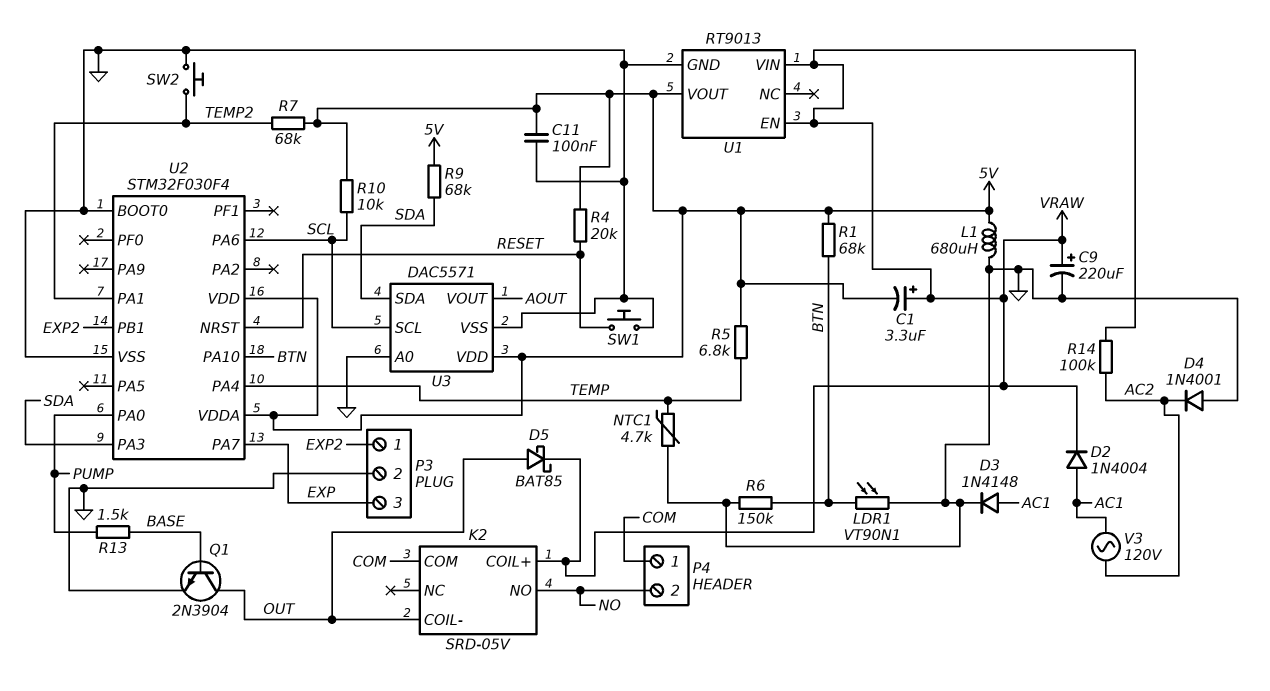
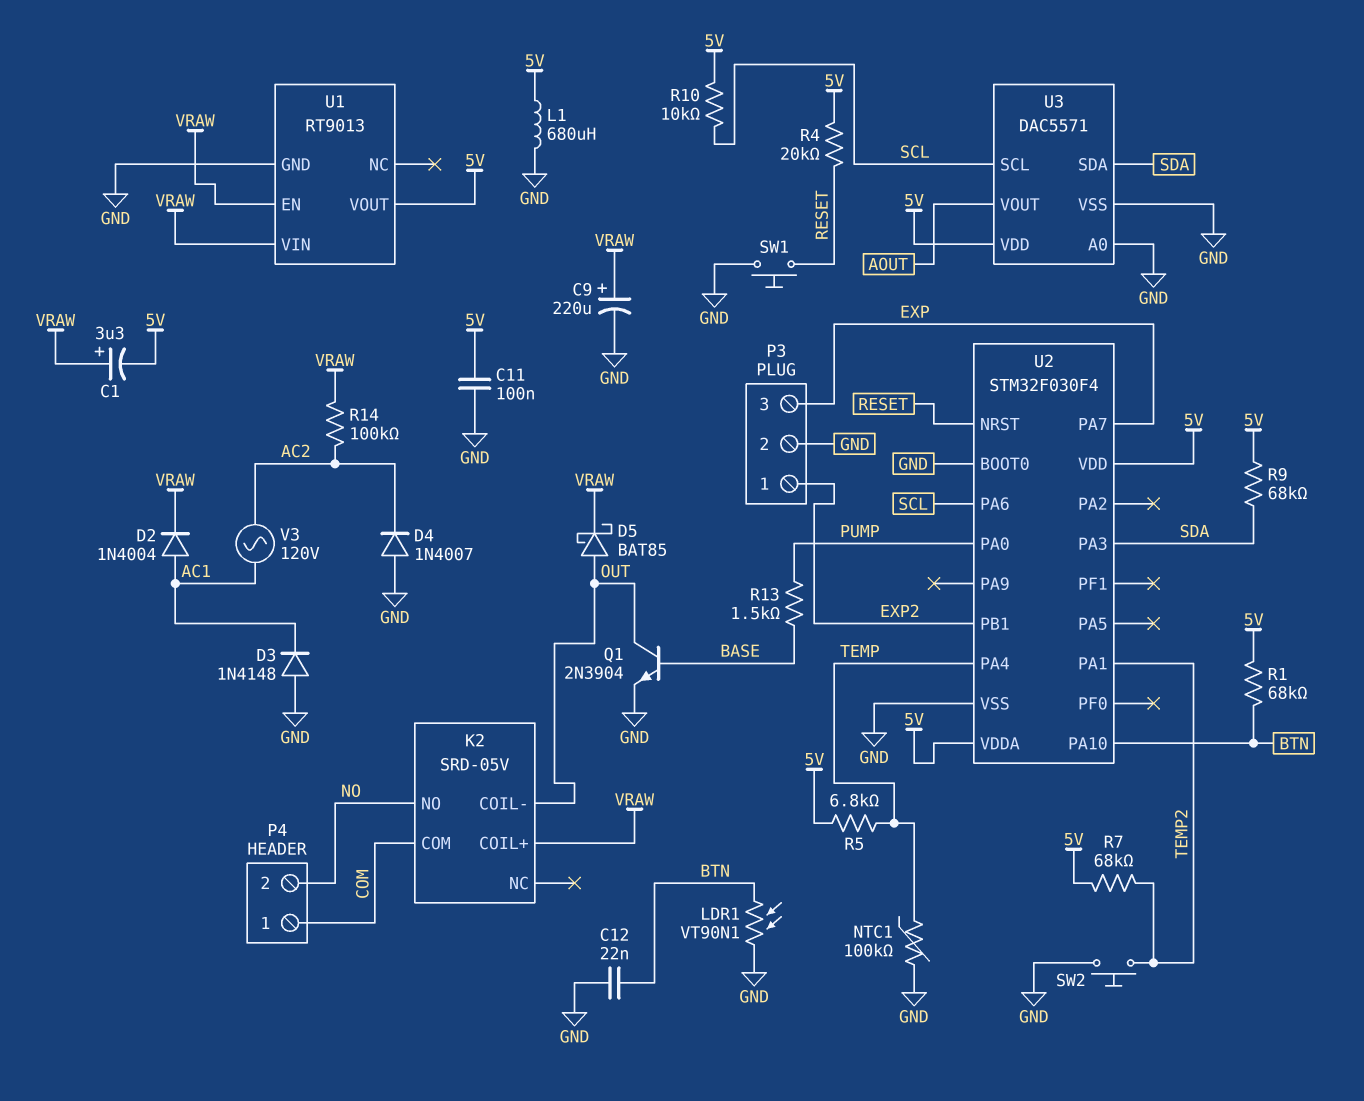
C12: none -> 22nF (BTN, GND)
D3: diode 1N4148 (A AC1, K GND) -> diode 1N4148 (A GND, K AC1)
D4: diode 1N4001 (A GND, K AC2) -> diode 1N4007 (A GND, K AC2)
NTC1: 4.7k (GND, TEMP) -> 100k (GND, TEMP)
R6: 150k (BTN, GND) -> none

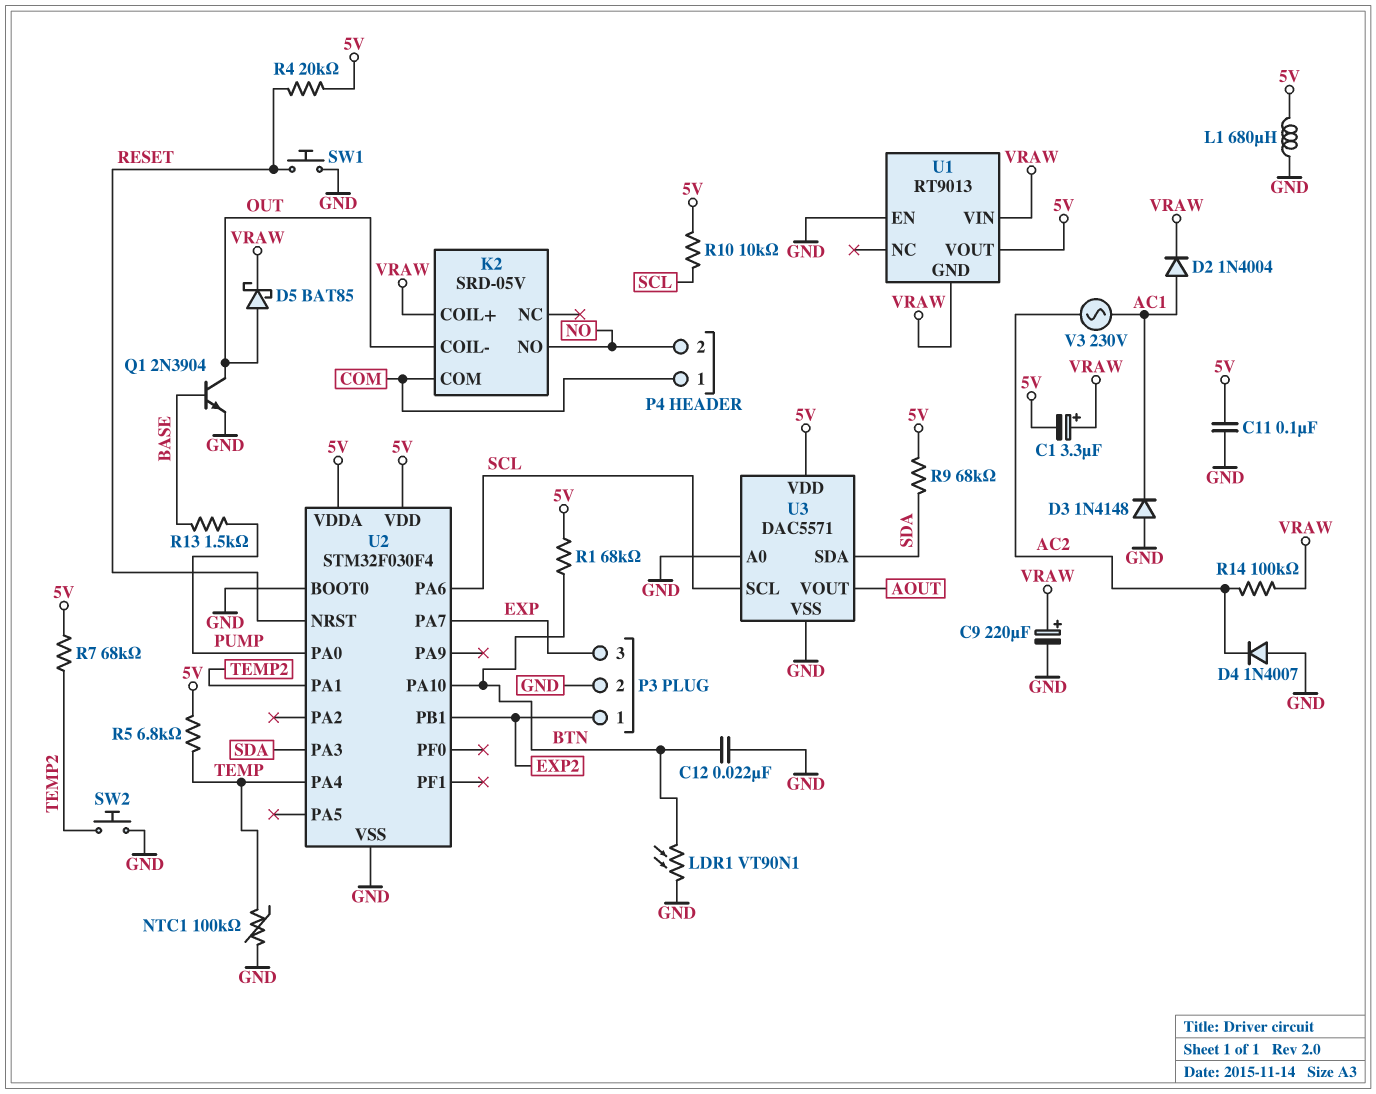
U1 pin EN: VRAW -> GND
U1 pin GND: GND -> VRAW
V3: AC 120V (AC1, AC2) -> AC 230V (AC1, AC2)

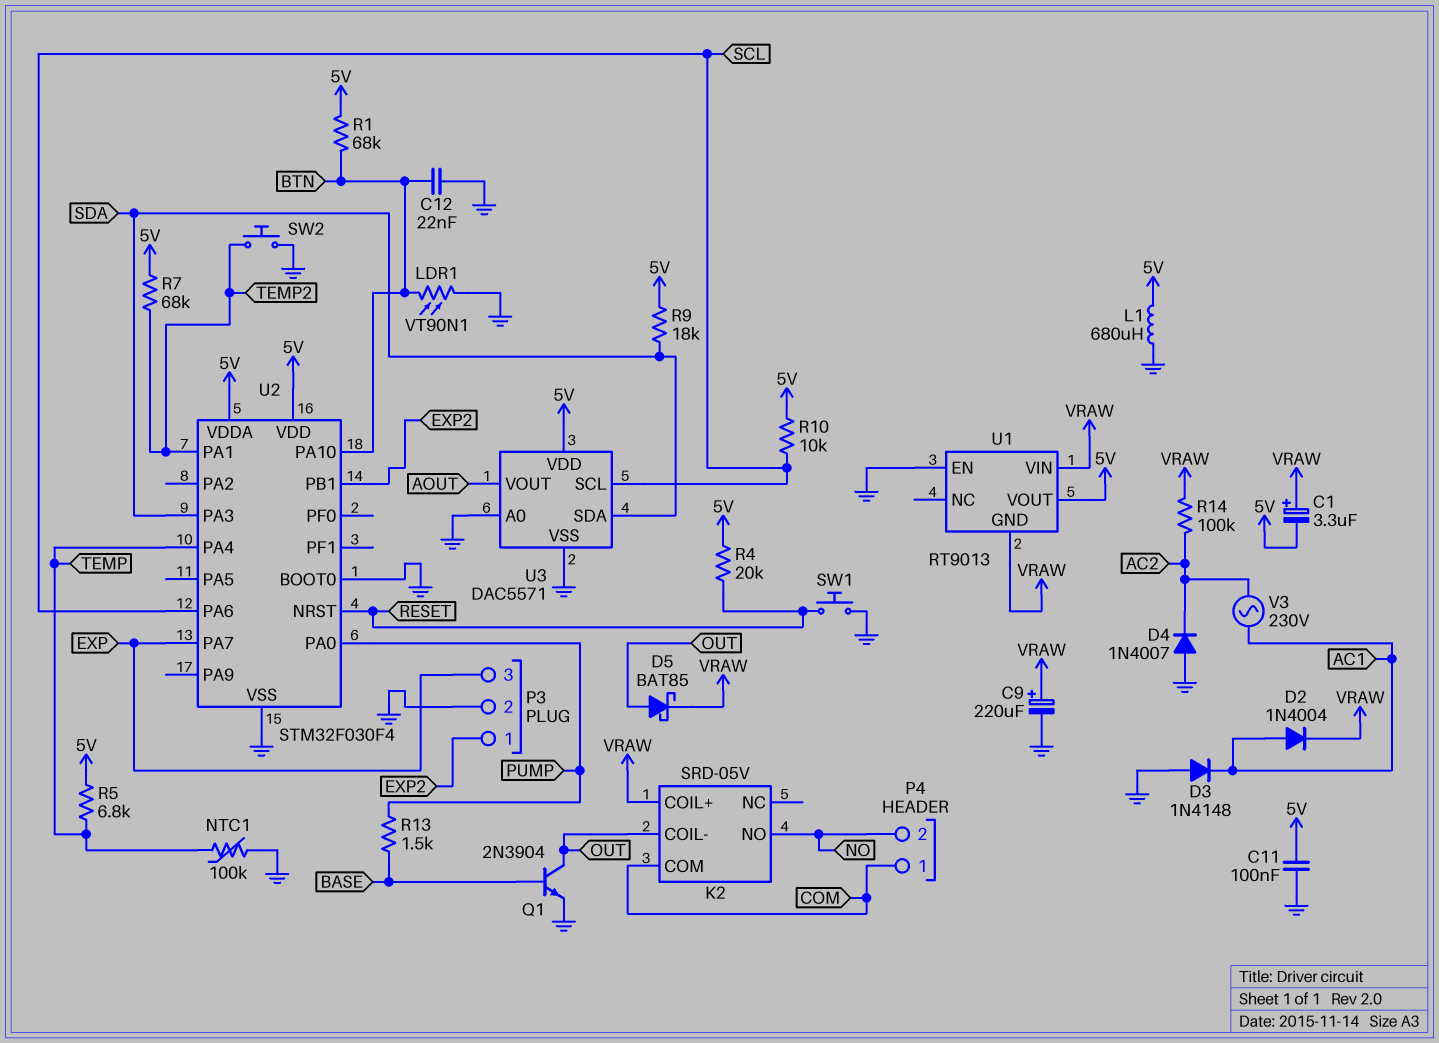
R9: 68k (5V, SDA) -> 18k (5V, SDA)

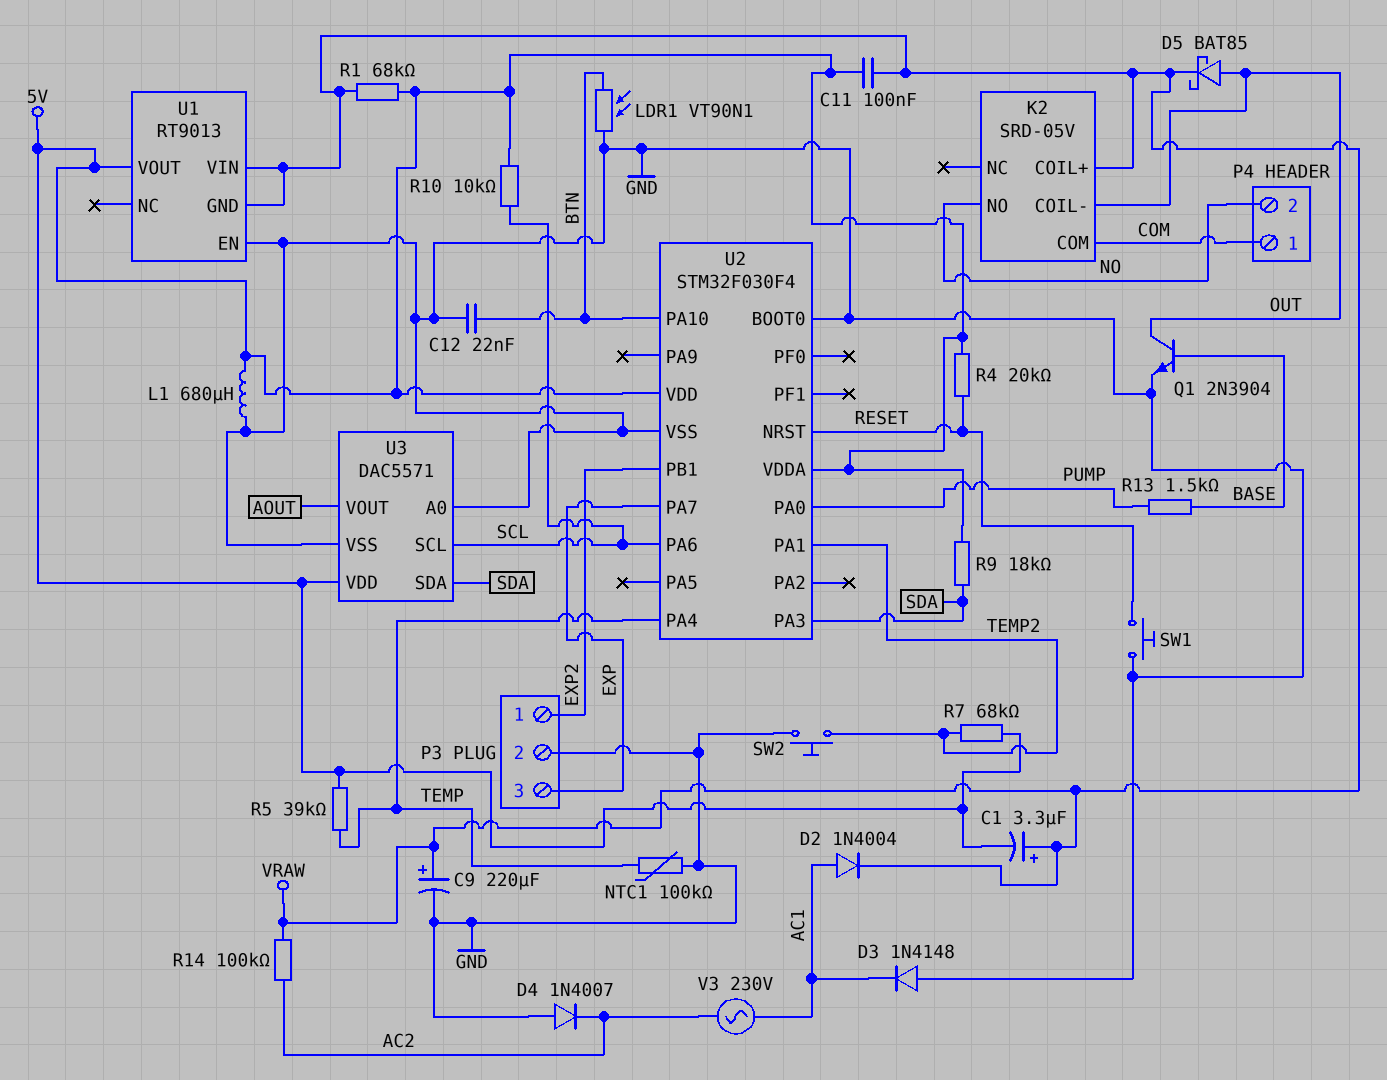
C11: 100nF (5V, GND) -> 100nF (5V, VRAW)
R1: 68k (5V, BTN) -> 68k (5V, VRAW)
R5: 6.8k (5V, TEMP) -> 39k (5V, TEMP)

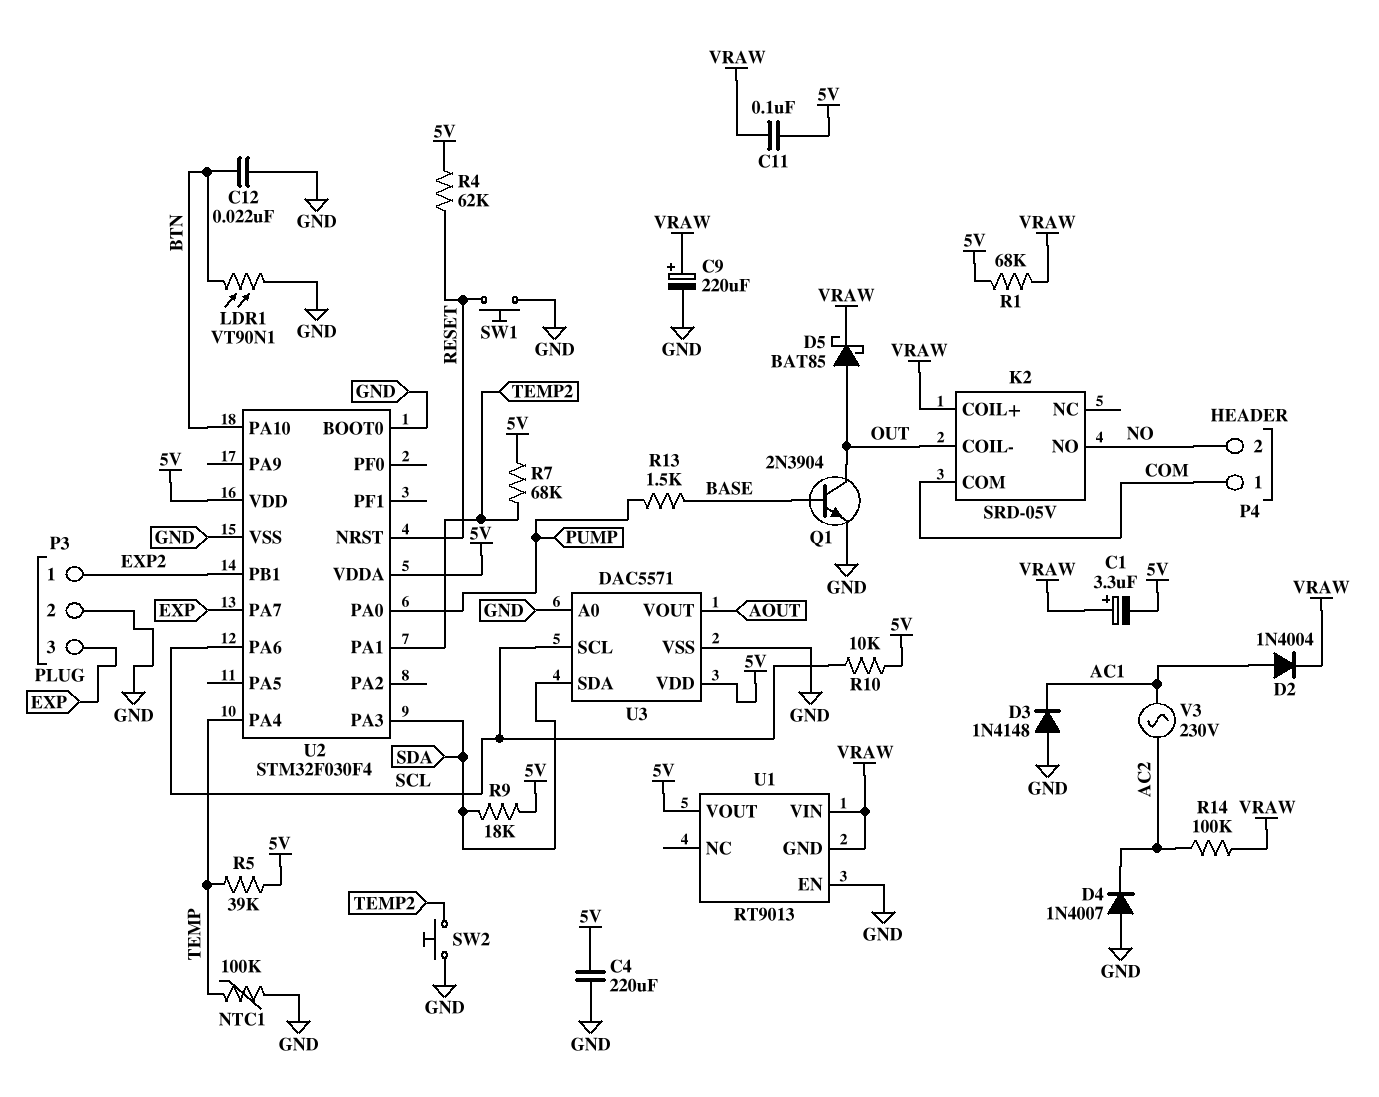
C4: none -> 220uF (5V, GND)
L1: 680uH (5V, GND) -> none
R4: 20k (5V, RESET) -> 62k (5V, RESET)

